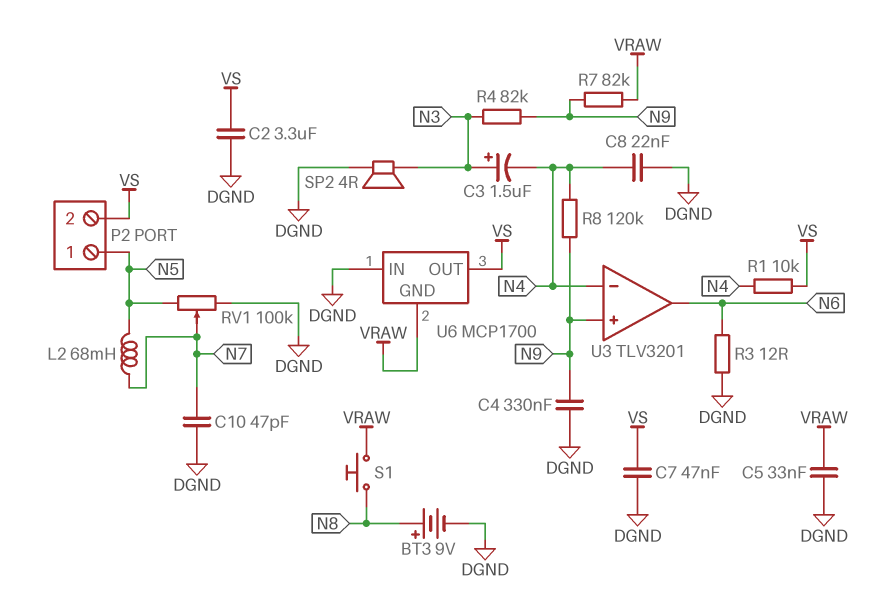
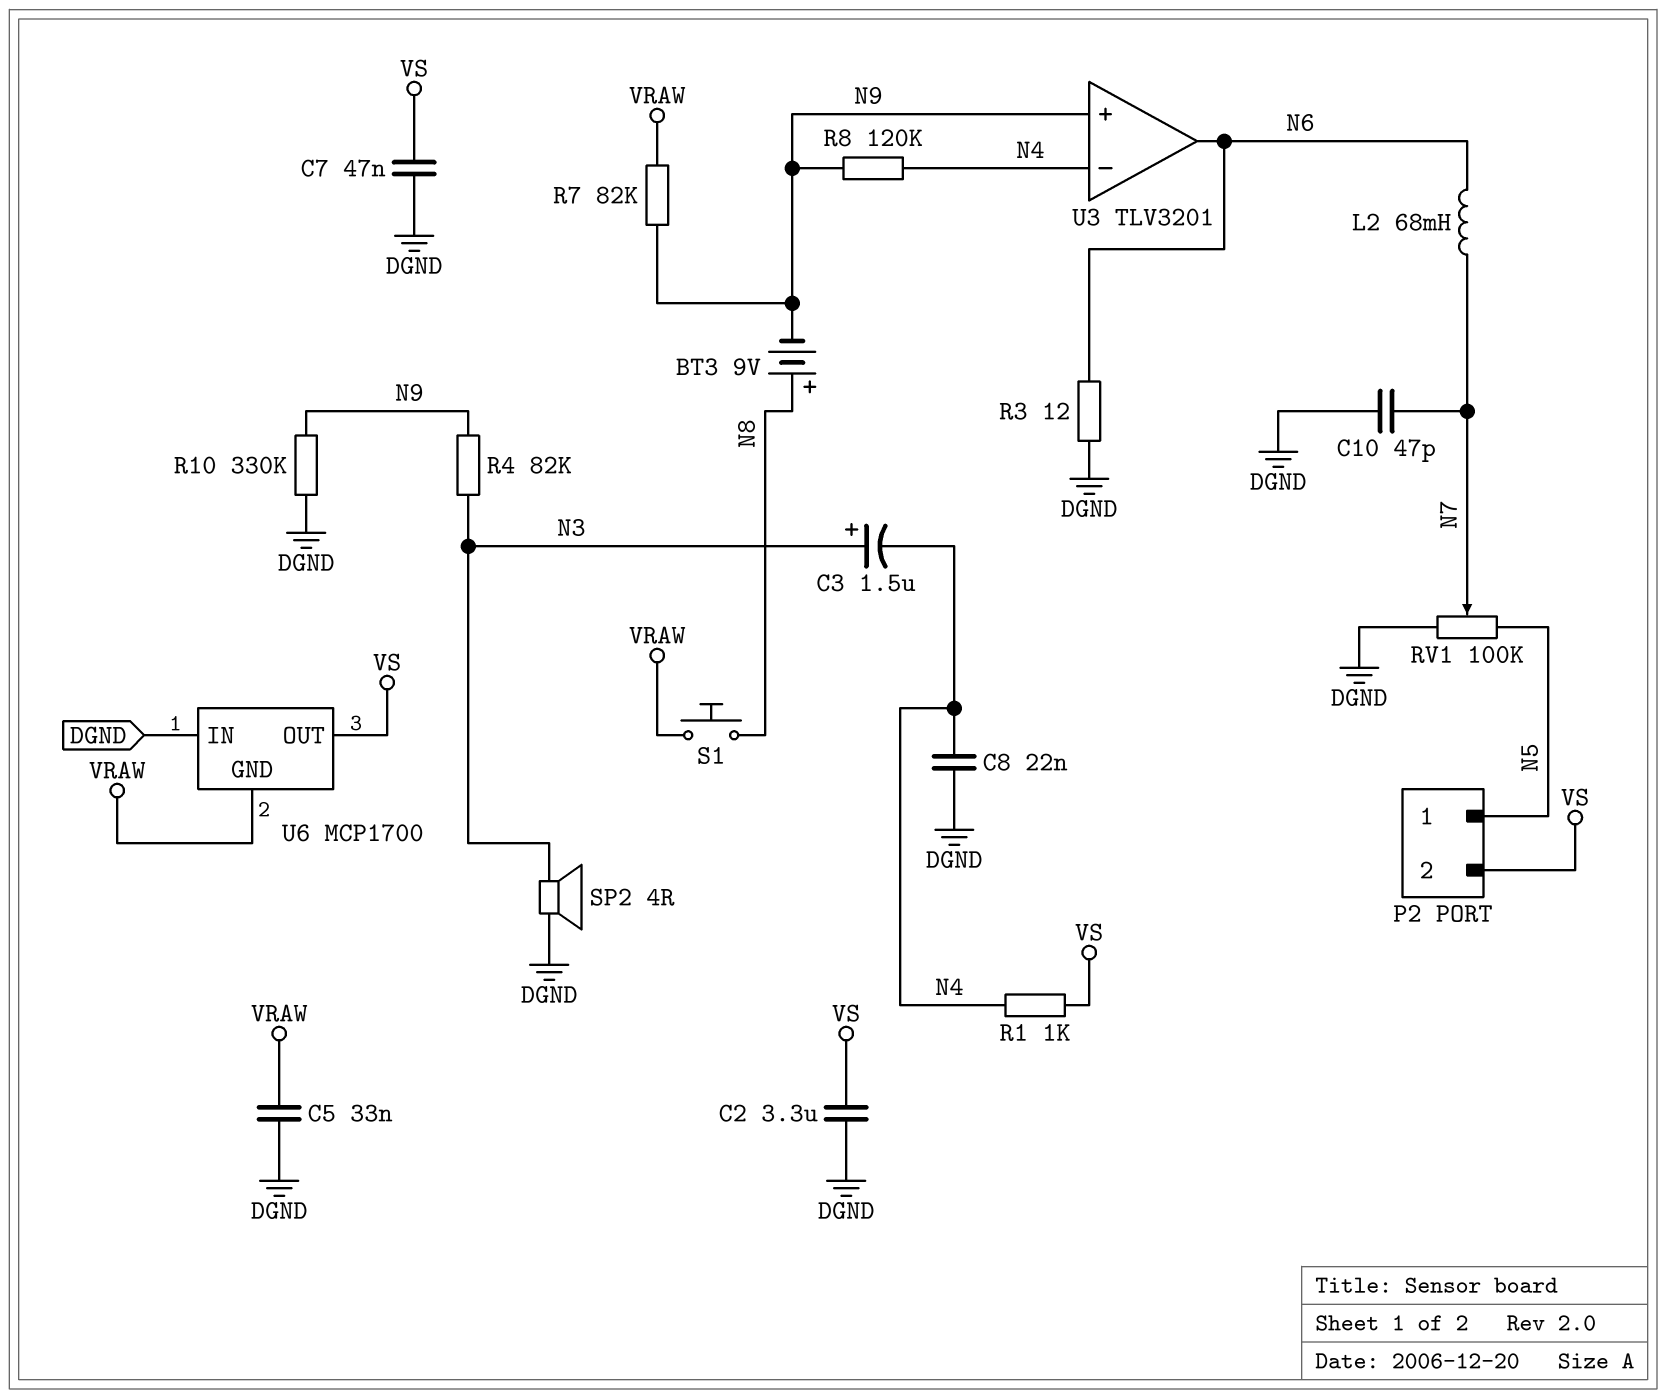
BT3: 9V (plus N8, minus DGND) -> 9V (plus N8, minus N9)
C4: 330nF (DGND, N9) -> none
L2: 68mH (N5, N7) -> 68mH (N6, N7)
R1: 10k (N4, VS) -> 1k (N4, VS)
R10: none -> 330k (DGND, N9)

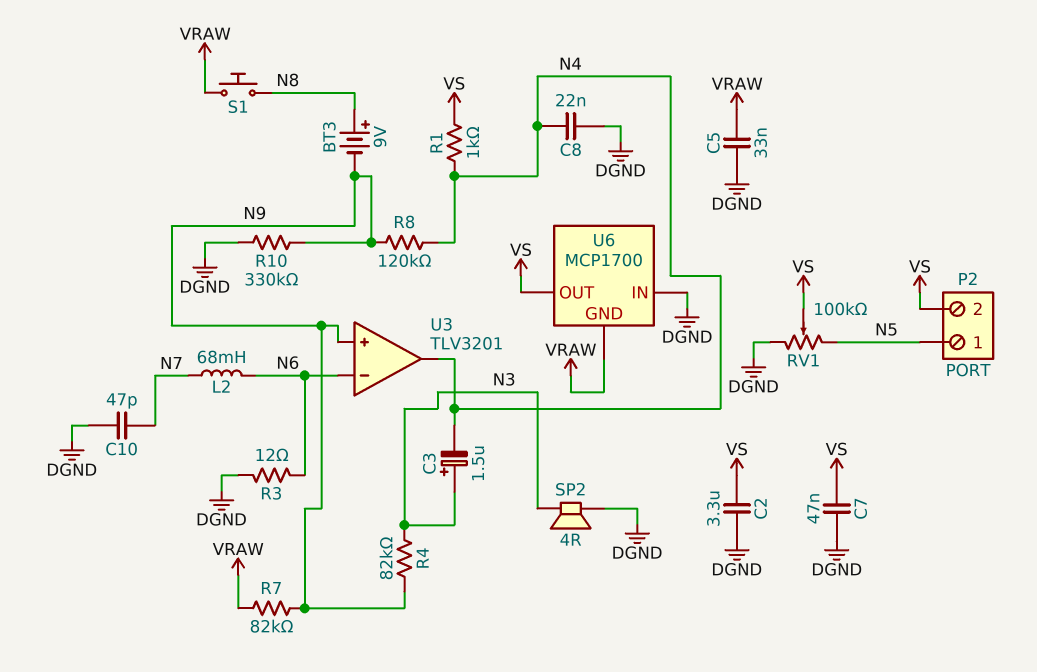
RV1: 100k (DGND, N5, wiper N7) -> 100k (DGND, N5, wiper VS)
U3 pin in-: N4 -> N6
U3 pin out: N6 -> N4

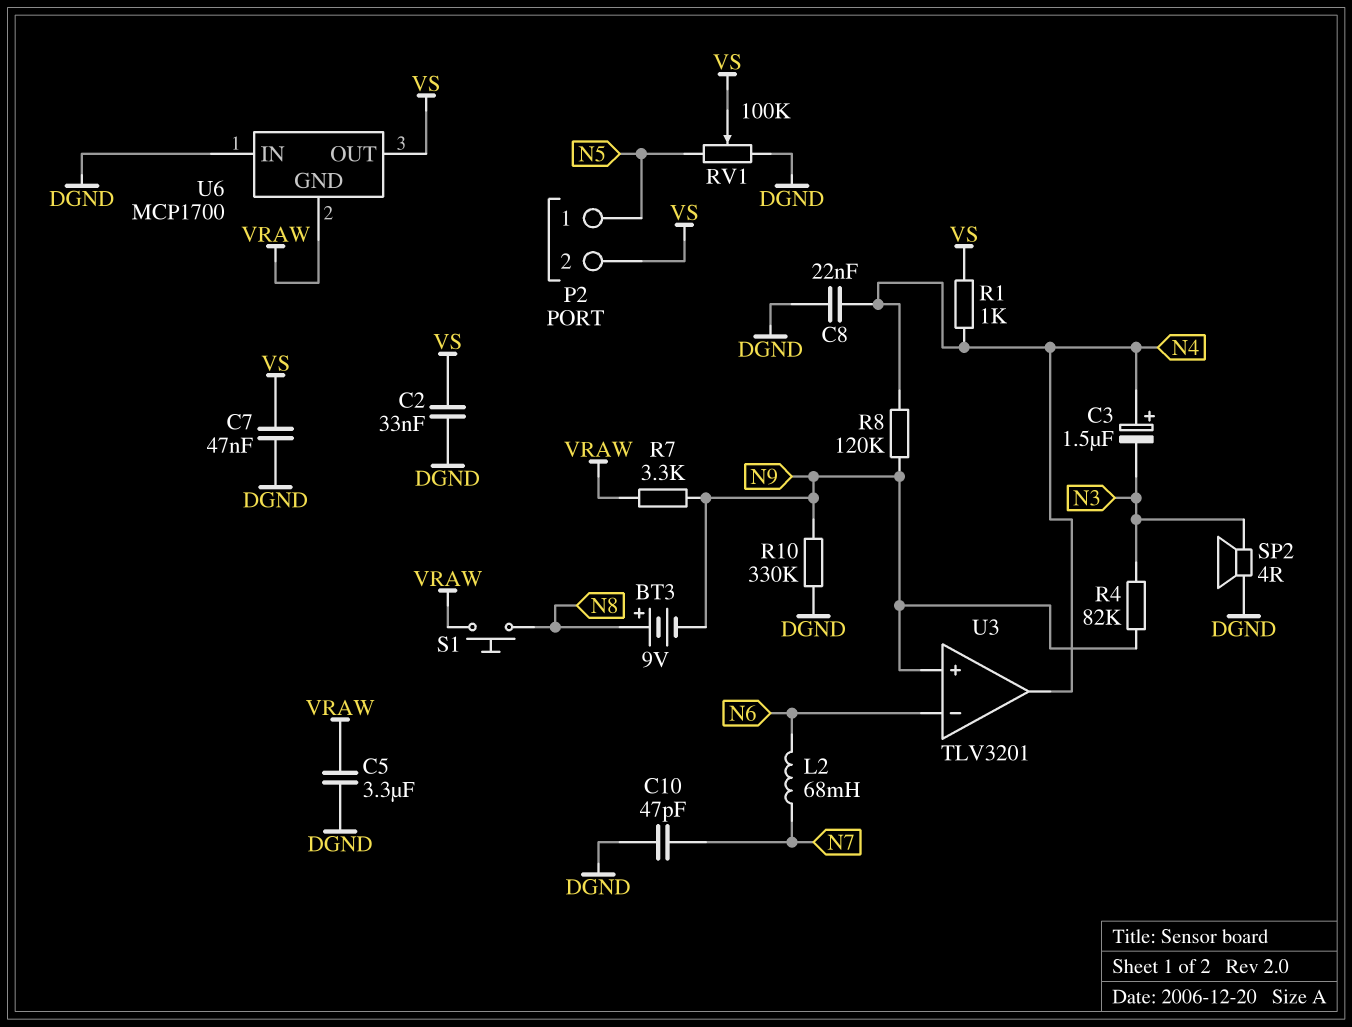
C2: 3.3uF (DGND, VS) -> 33nF (DGND, VS)
C3: 1.5uF (plus N3, minus N4) -> 1.5uF (plus N4, minus N3)
C5: 33nF (DGND, VRAW) -> 3.3uF (DGND, VRAW)
R3: 12 (DGND, N6) -> none
R7: 82k (N9, VRAW) -> 3.3k (N9, VRAW)

